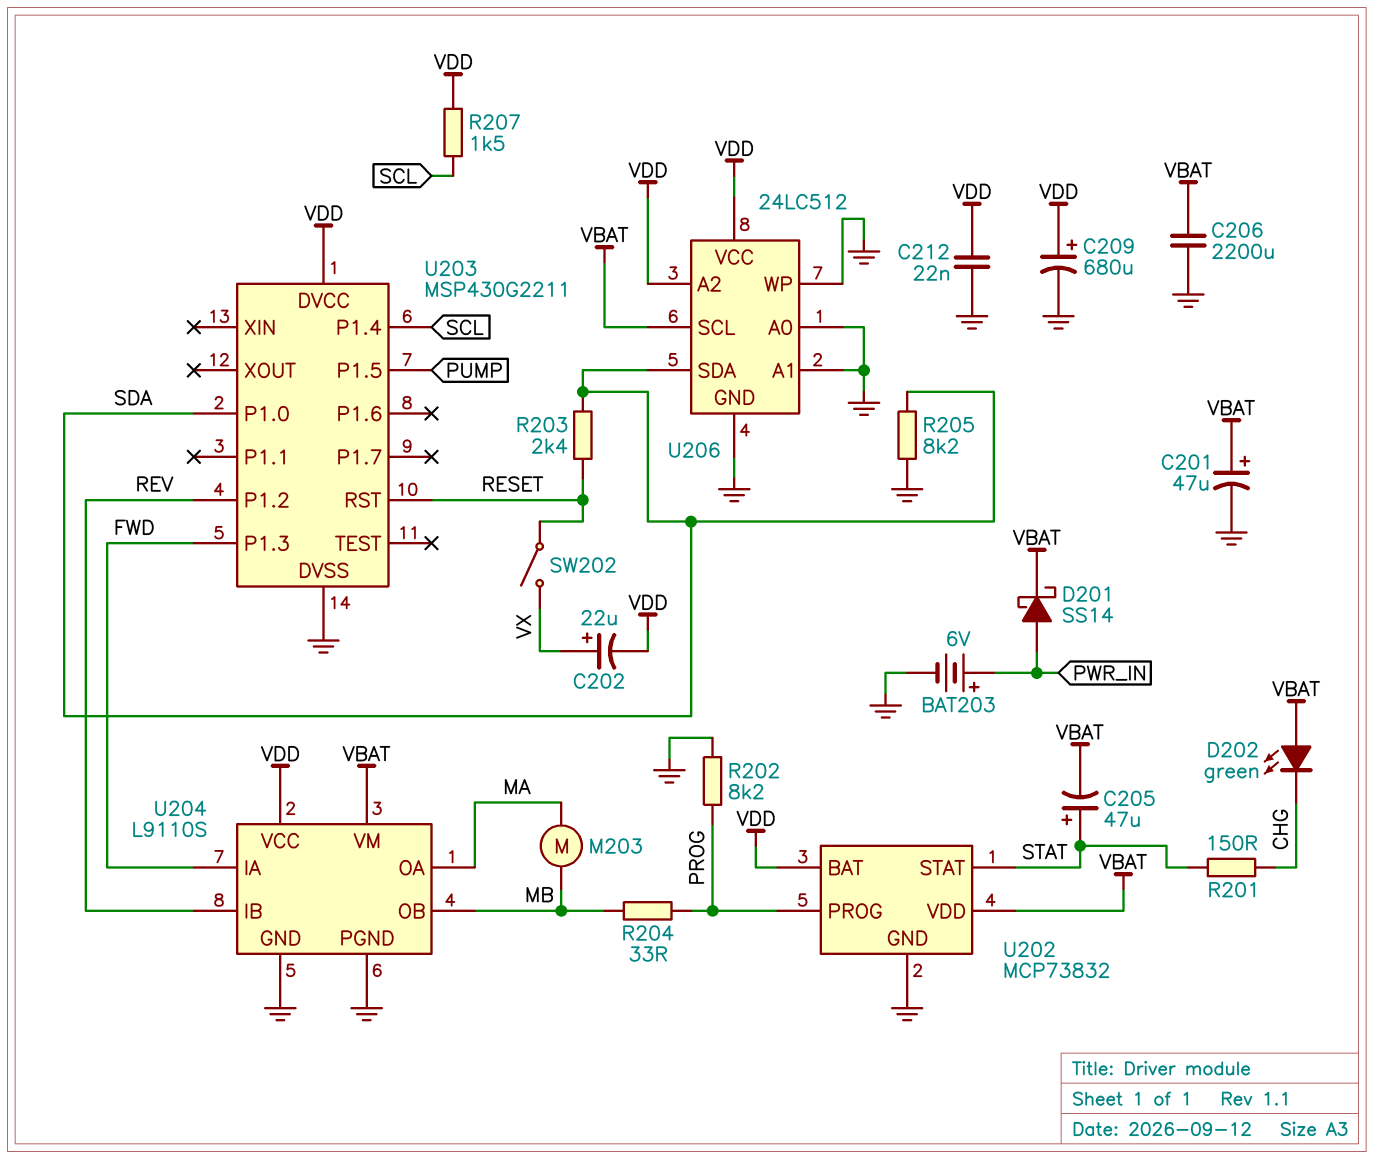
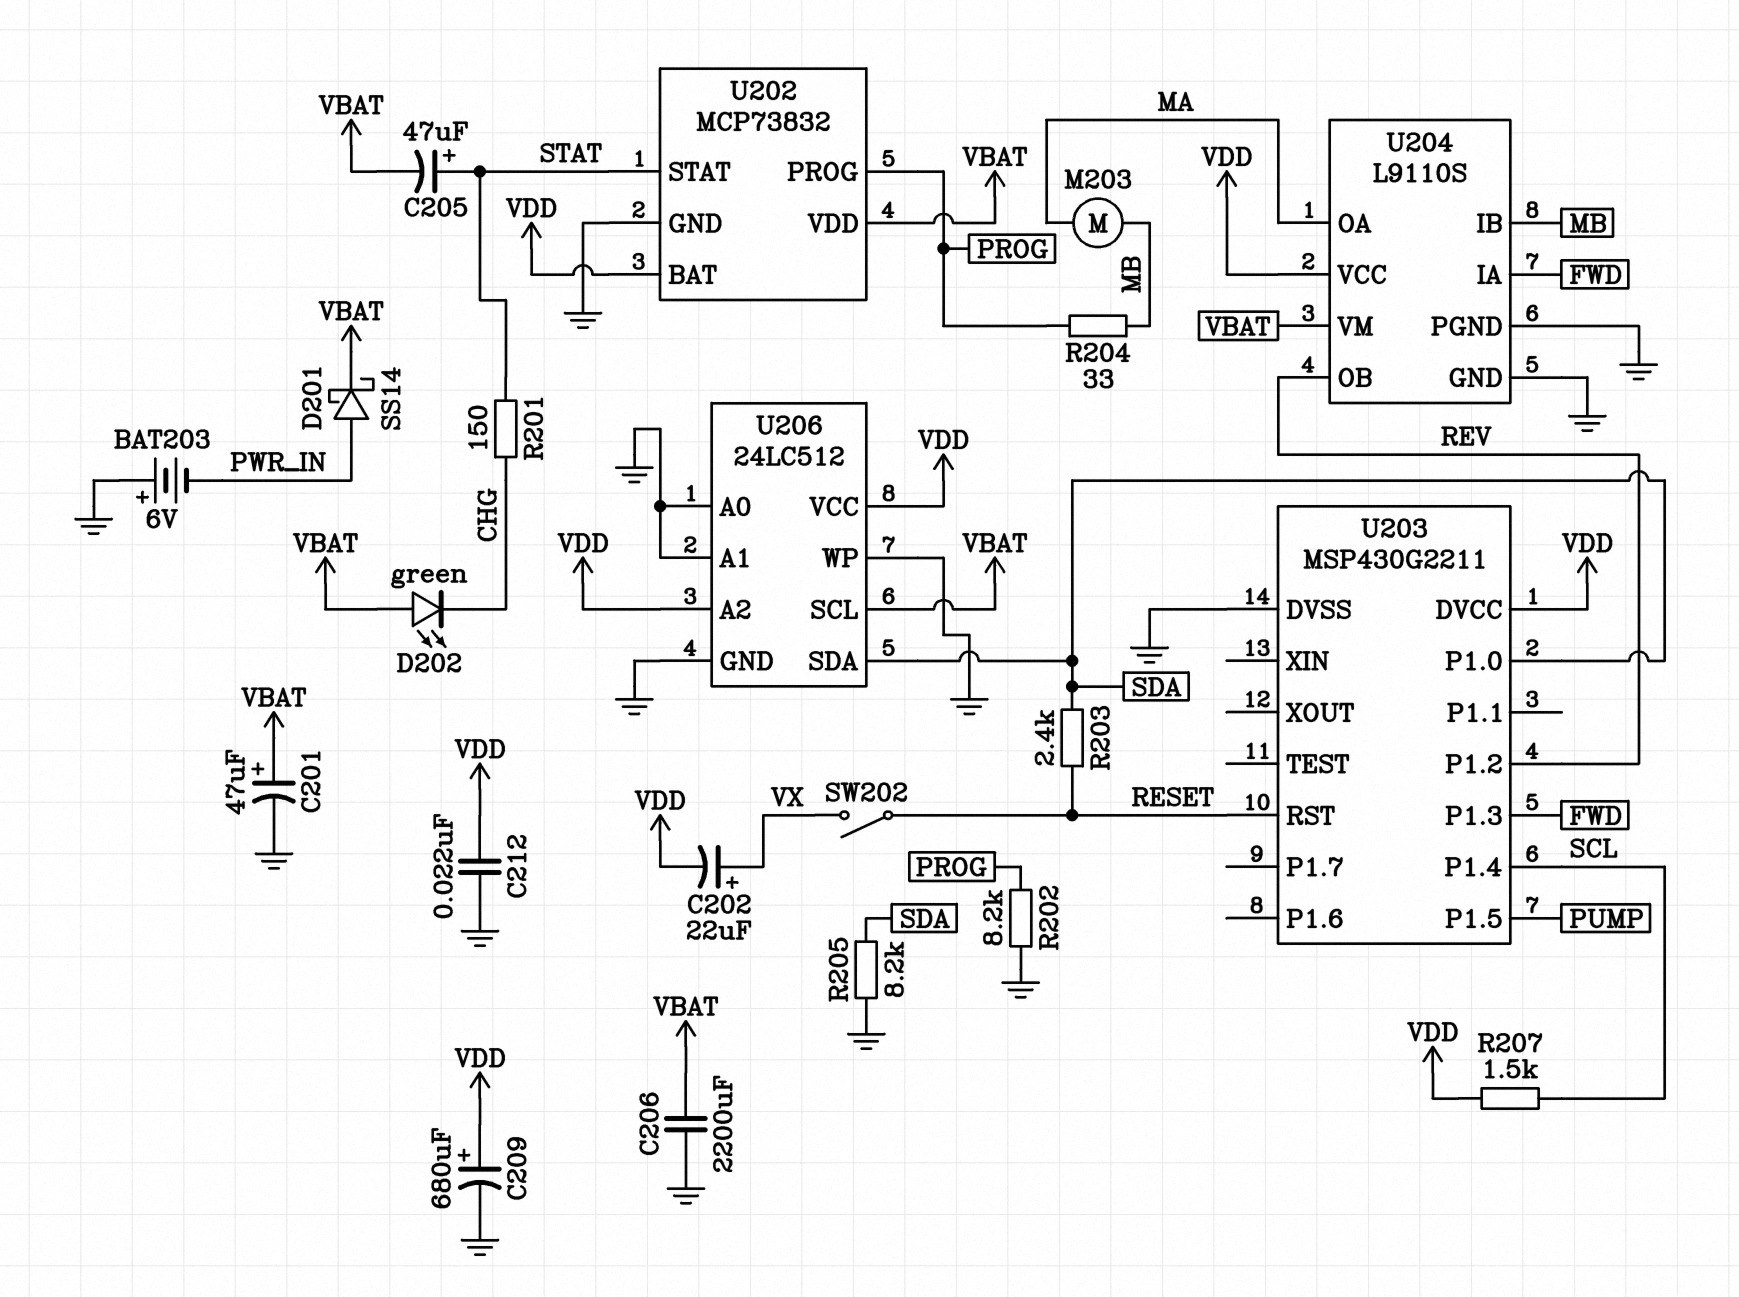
BAT203: 6V (plus PWR_IN, minus GND) -> 6V (plus GND, minus PWR_IN)
U204 pin IB: REV -> MB
U204 pin OB: MB -> REV

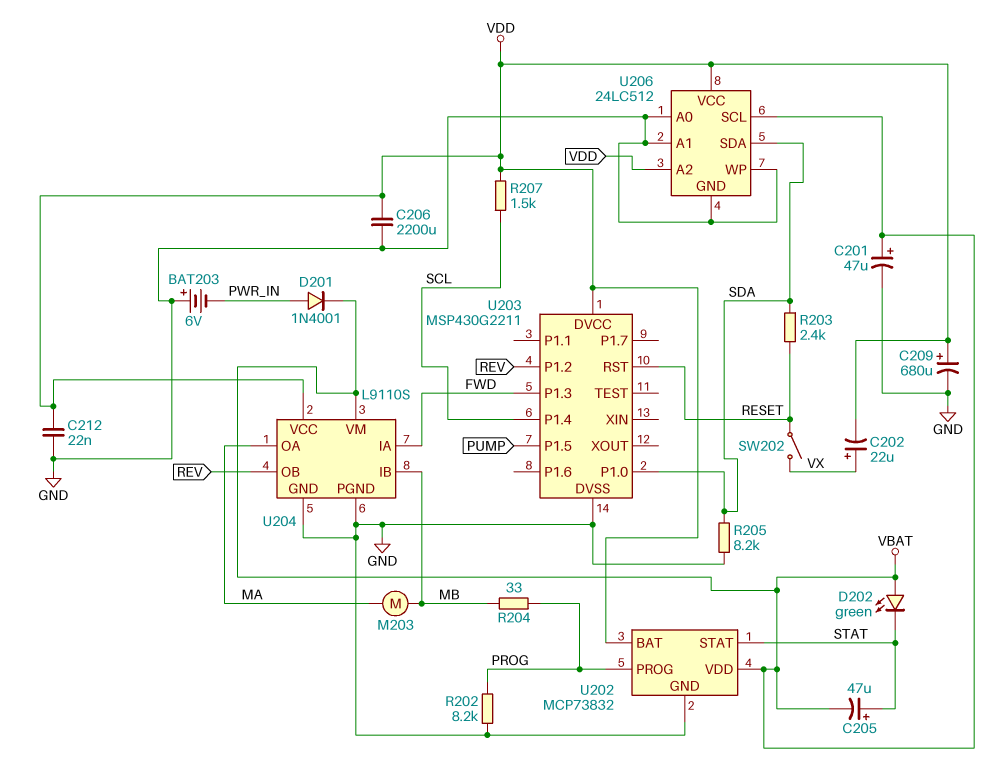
C206: 2200uF (GND, VBAT) -> 2200uF (GND, VDD)
D201: schottky SS14 (A PWR_IN, K VBAT) -> diode 1N4001 (A PWR_IN, K VBAT)
D202: LED green (A VBAT, K CHG) -> LED green (A VBAT, K STAT)
R201: 150 (CHG, STAT) -> none

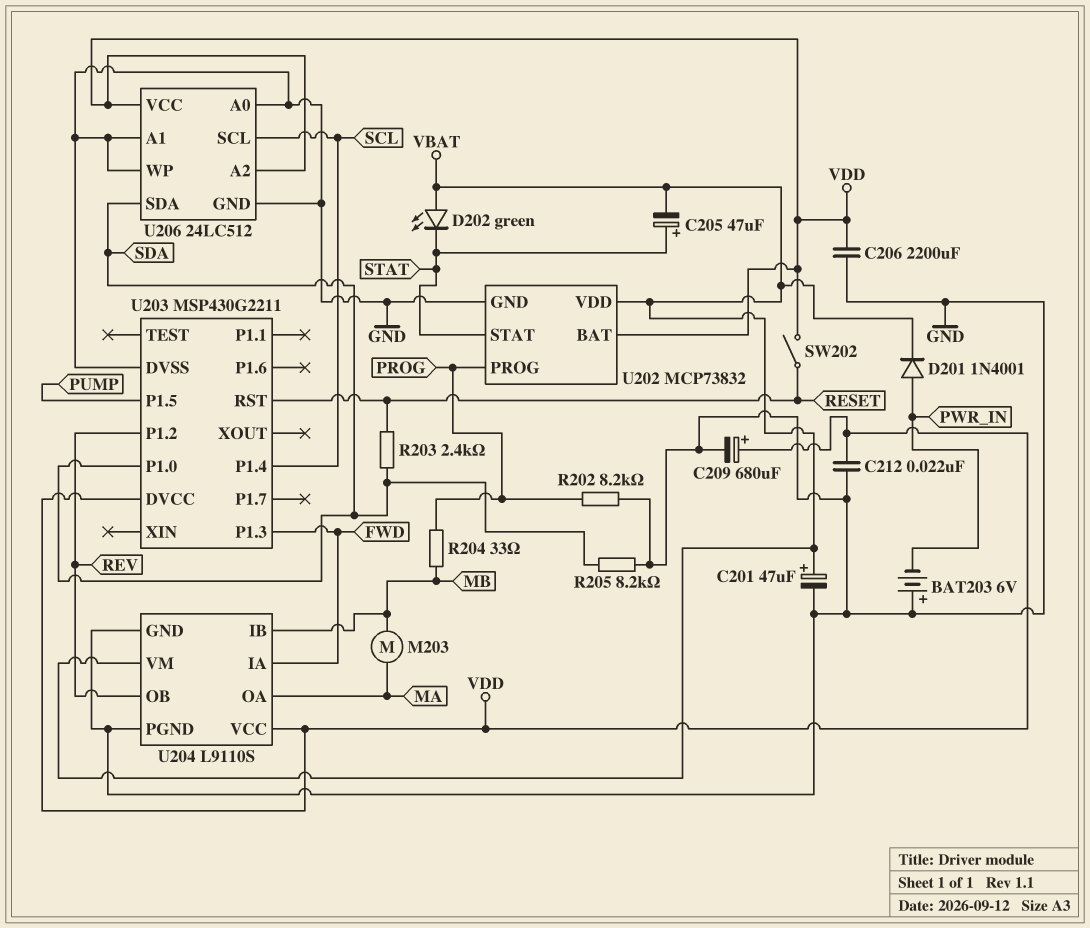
C202: 22uF (plus VX, minus VDD) -> none
R207: 1.5k (SCL, VDD) -> none
SW202: switch (RESET, VX) -> switch (RESET, VDD)
U206 pin SCL: VBAT -> SCL

